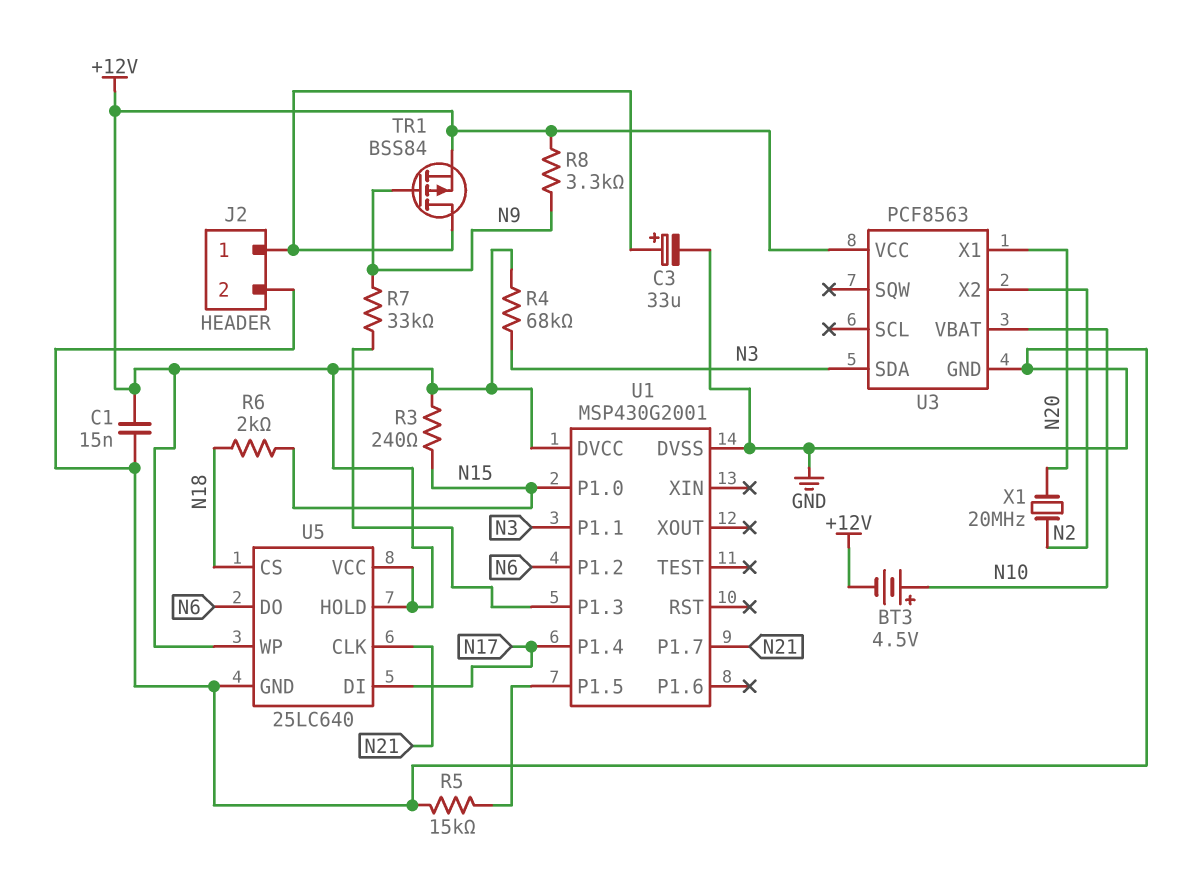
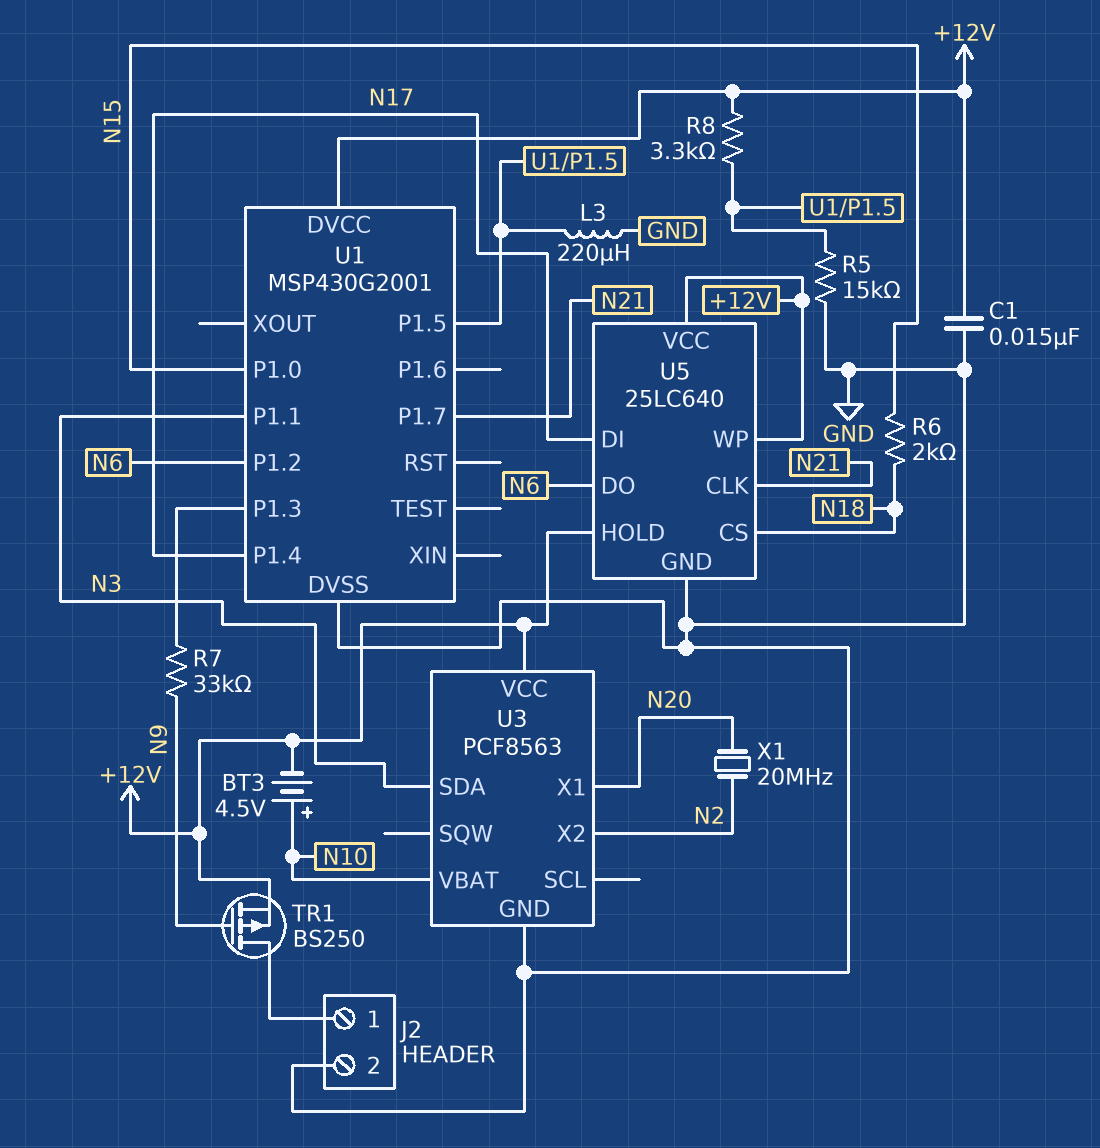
C3: 33uF (plus J2/1, minus GND) -> none
L3: none -> 220uH (GND, U1/P1.5)
R3: 240 (+12V, N15) -> none
R4: 68k (+12V, N3) -> none
R8: 3.3k (+12V, N9) -> 3.3k (+12V, U1/P1.5)
TR1: PMOS BSS84 (G N9, D J2/1, S +12V) -> PMOS BS250 (G N9, D J2/1, S +12V)

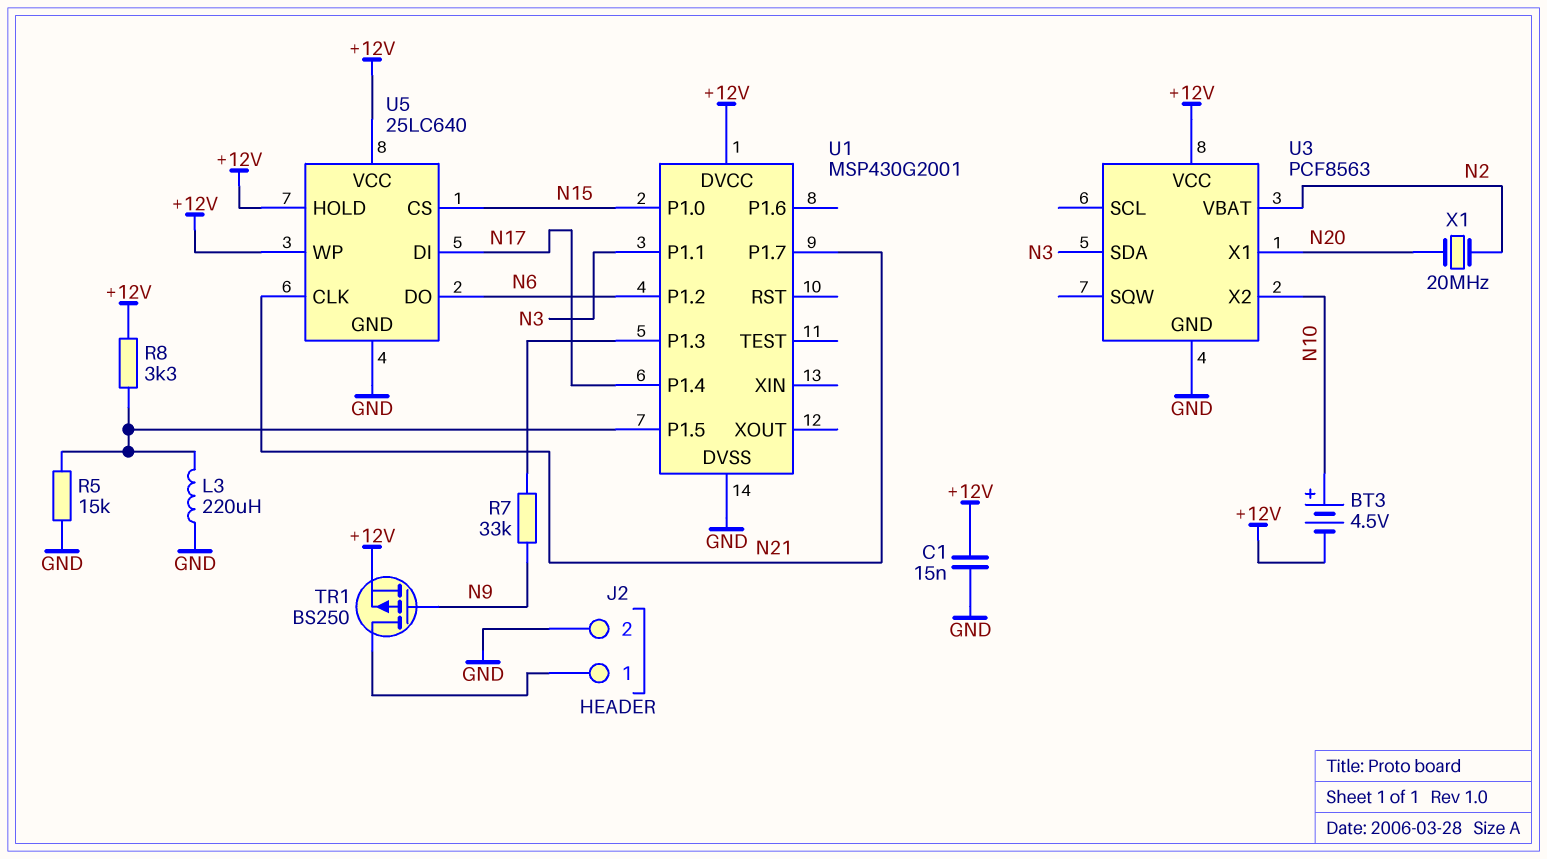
R6: 2k (N15, N18) -> none
U3 pin VBAT: N10 -> N2
U3 pin X2: N2 -> N10
U5 pin CS: N18 -> N15

